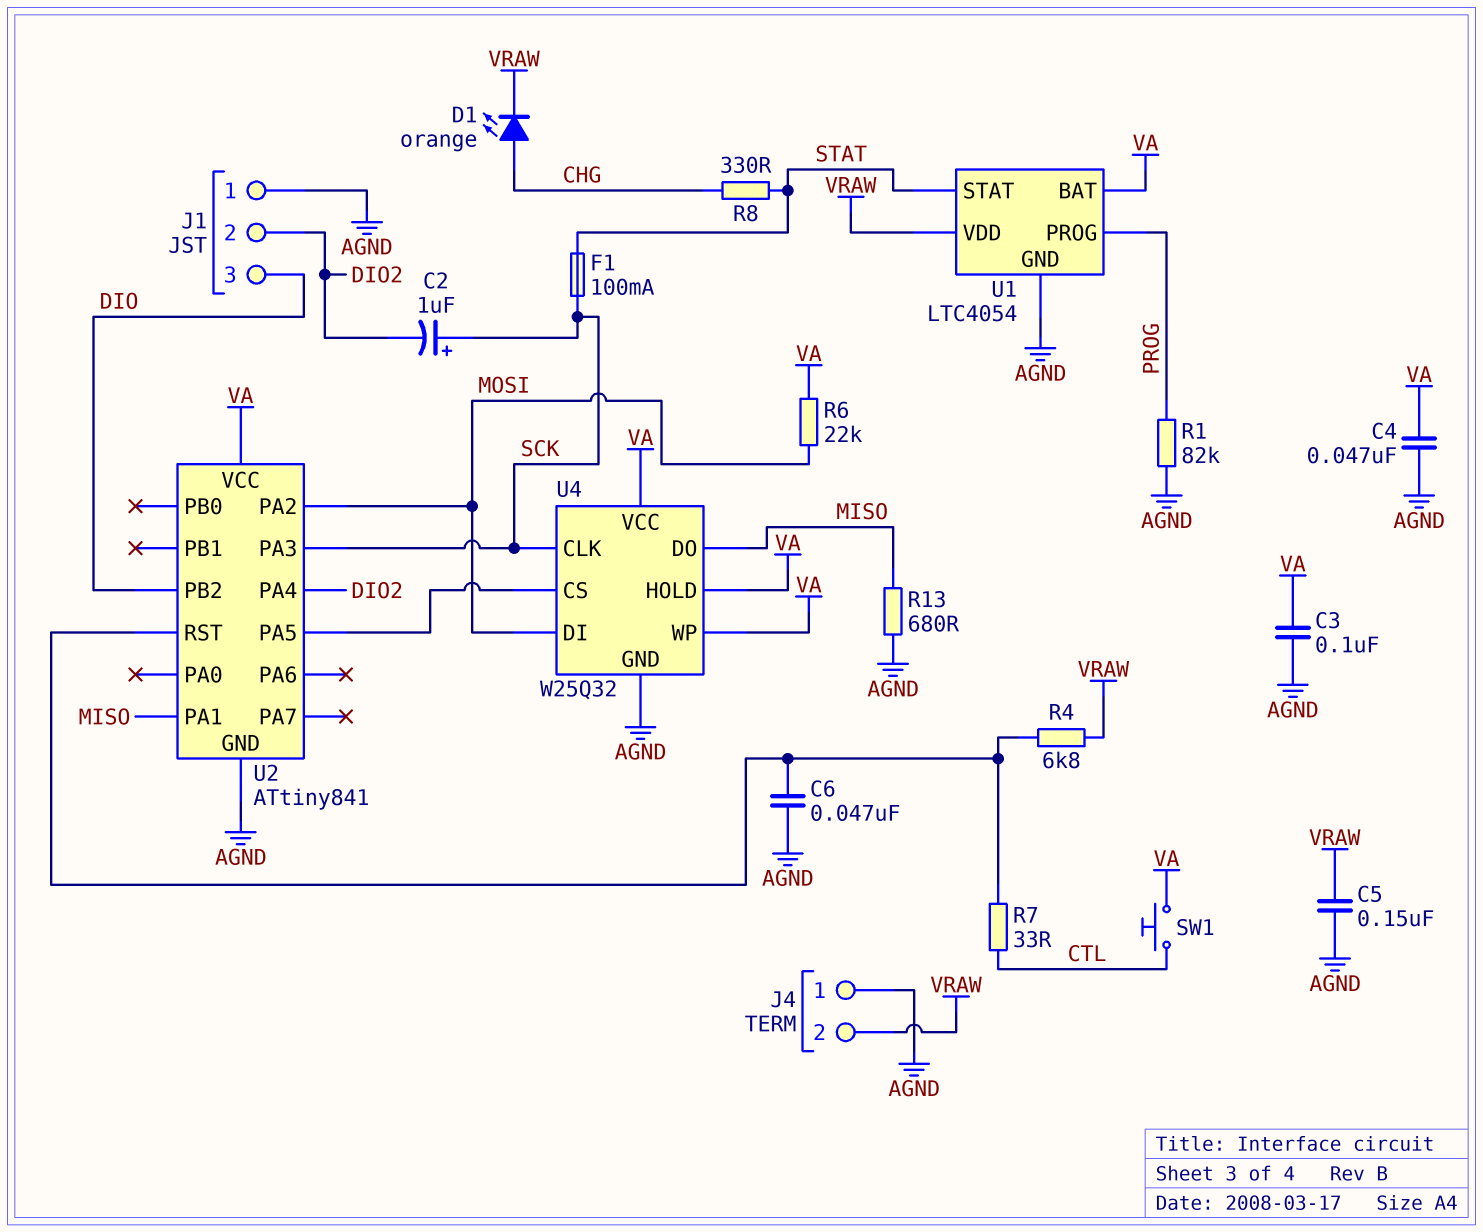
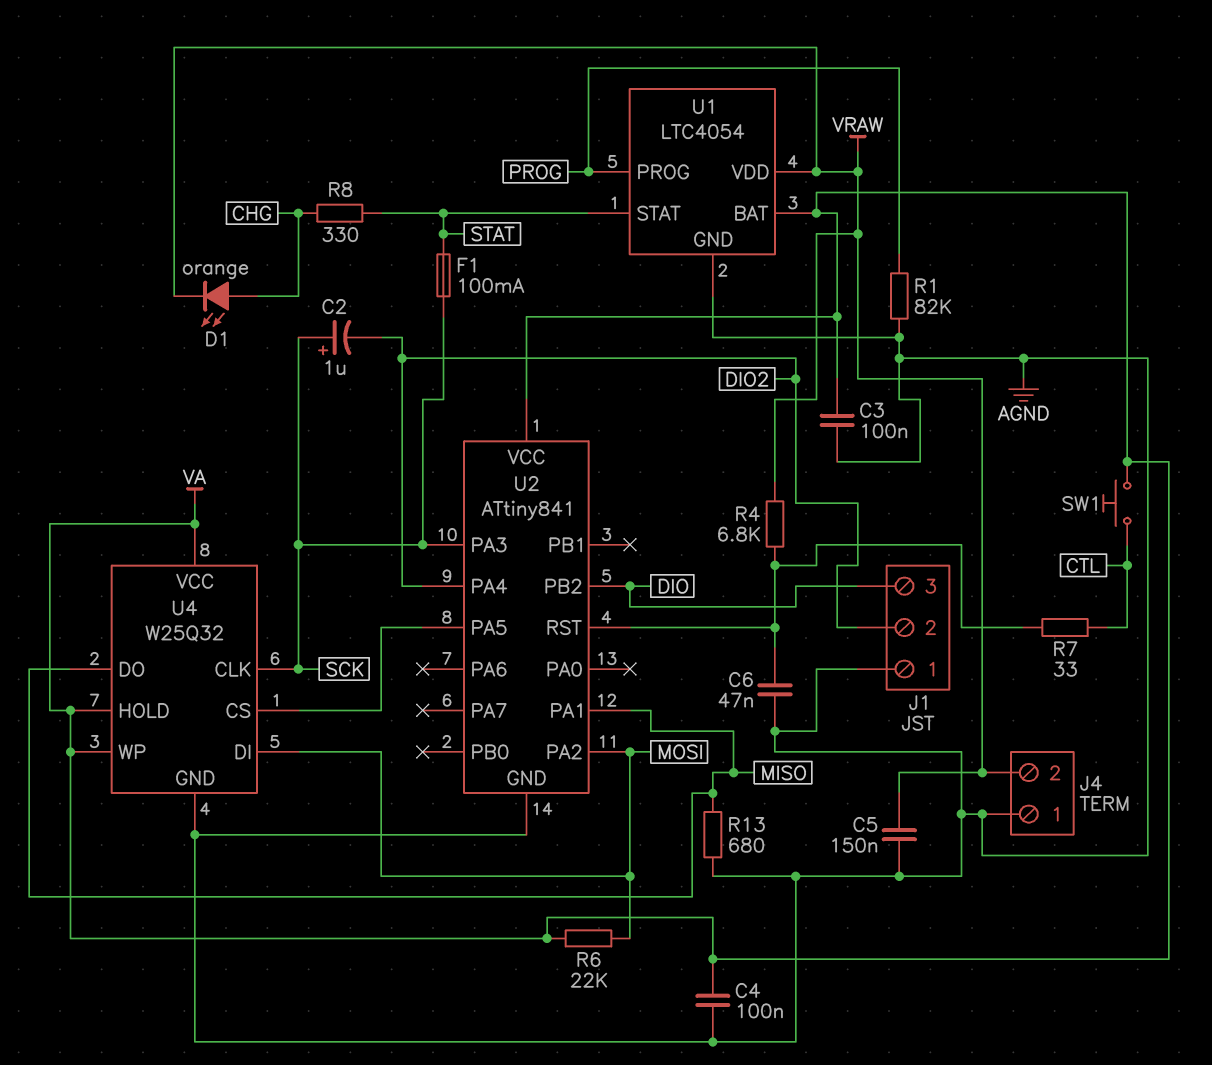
C4: 47nF (AGND, VA) -> 100nF (AGND, VA)

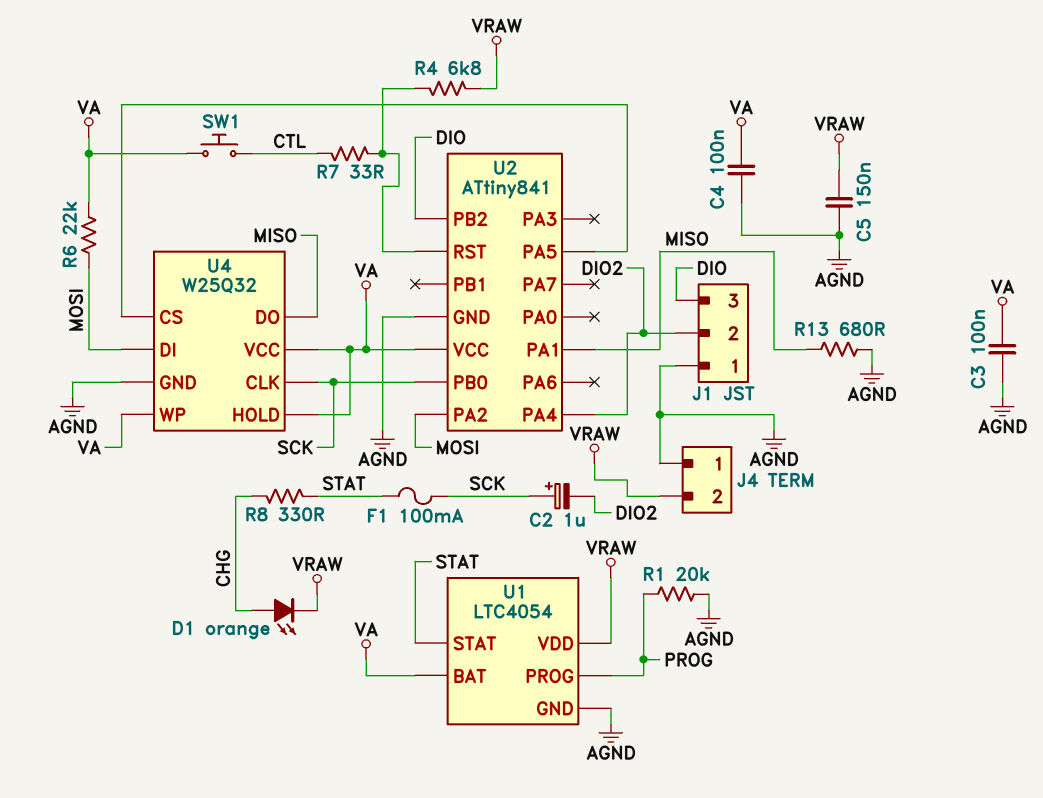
C6: 47nF (AGND, U2/RST) -> none
R1: 82k (AGND, PROG) -> 20k (AGND, PROG)
U2 pin PA3: SCK -> none
U2 pin PB0: none -> SCK

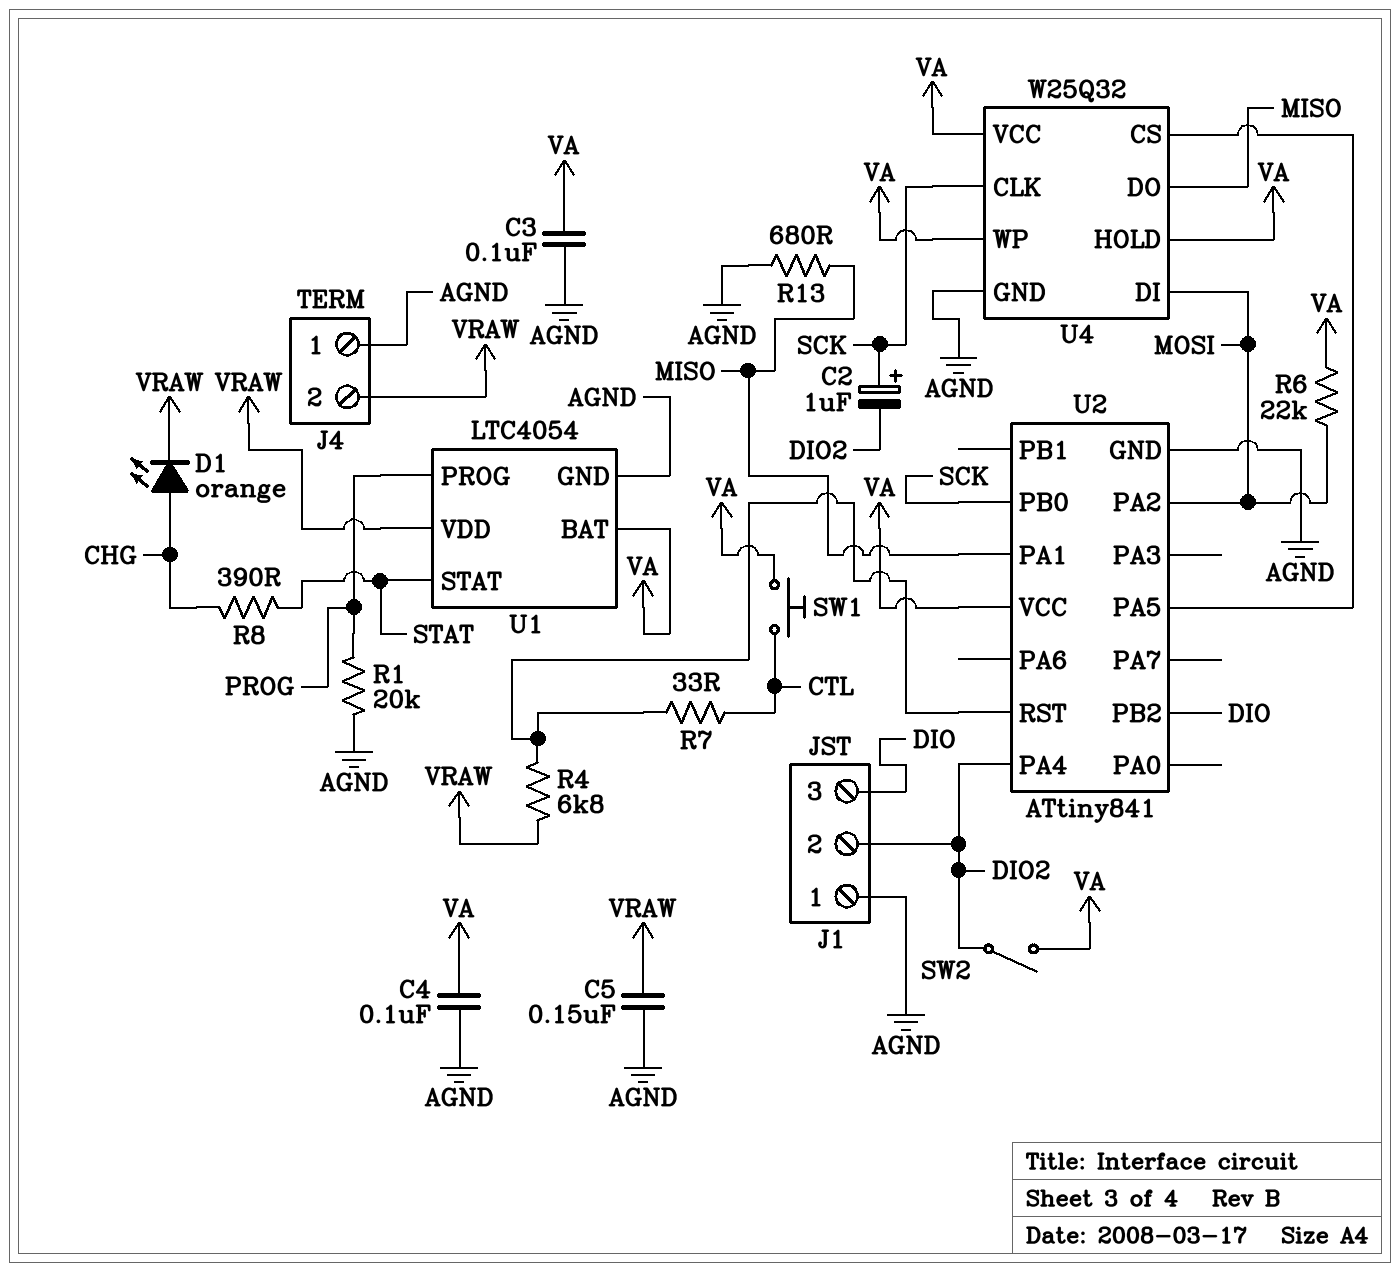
F1: 100mA (SCK, STAT) -> none
R8: 330 (CHG, STAT) -> 390 (CHG, STAT)
SW2: none -> switch (DIO2, VA)

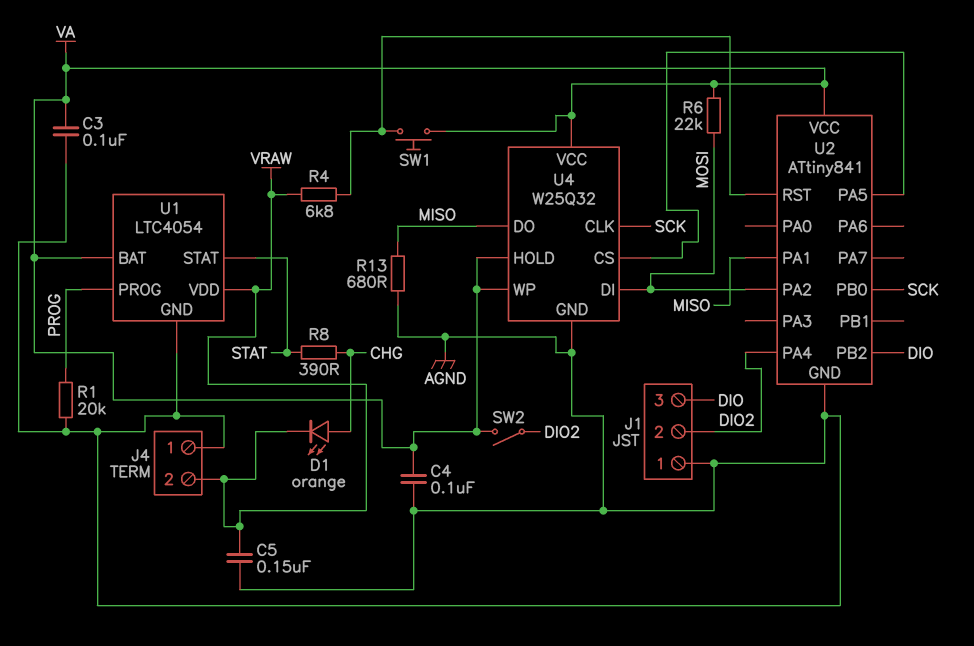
C2: 1uF (plus SCK, minus DIO2) -> none
R7: 33 (CTL, U2/RST) -> none
SW1: button (CTL, VA) -> button (U2/RST, VA)

